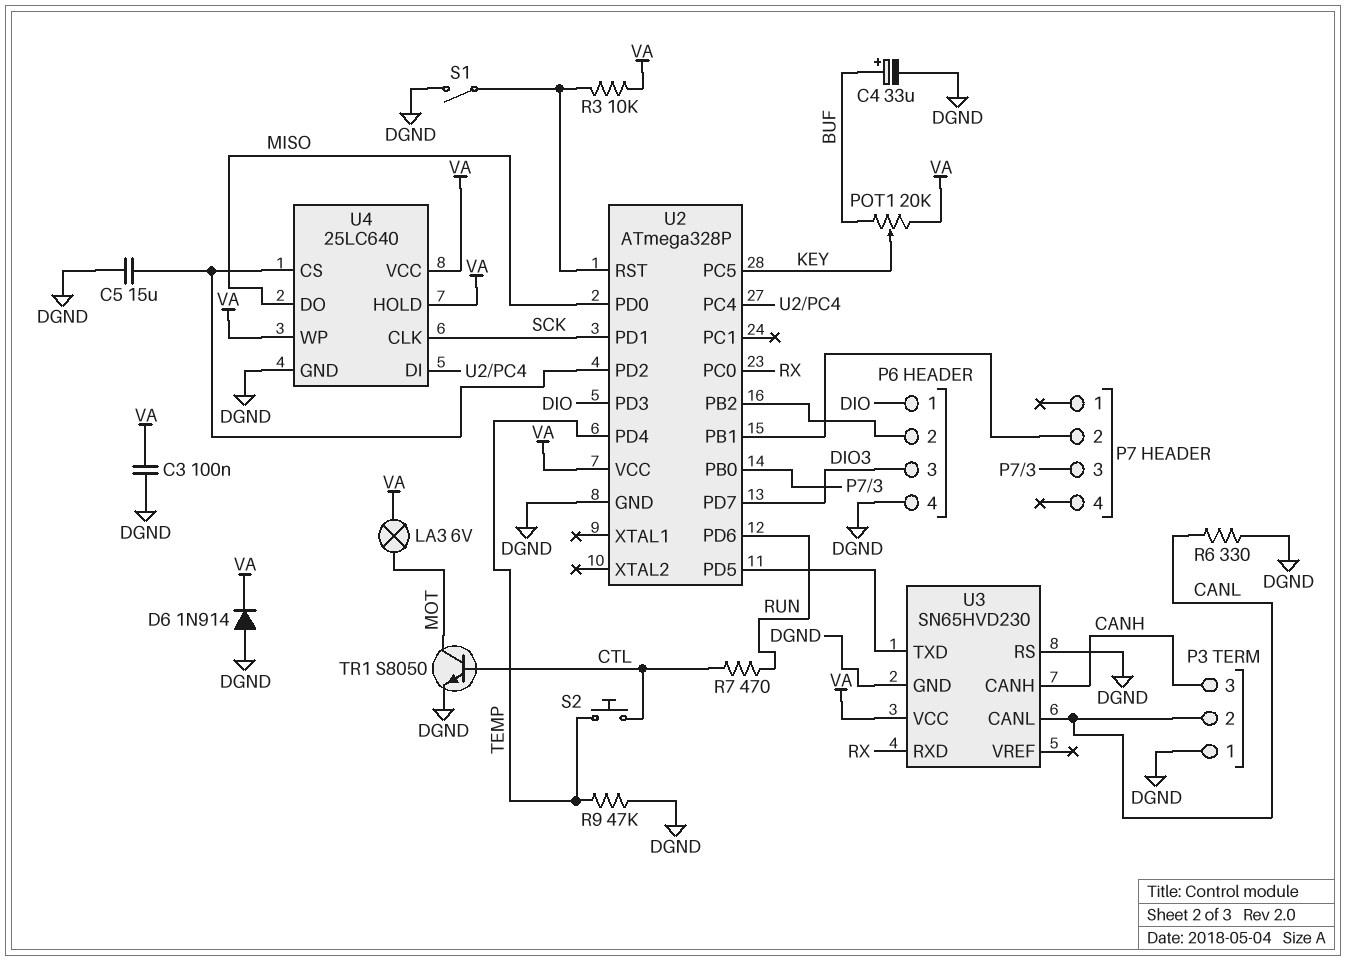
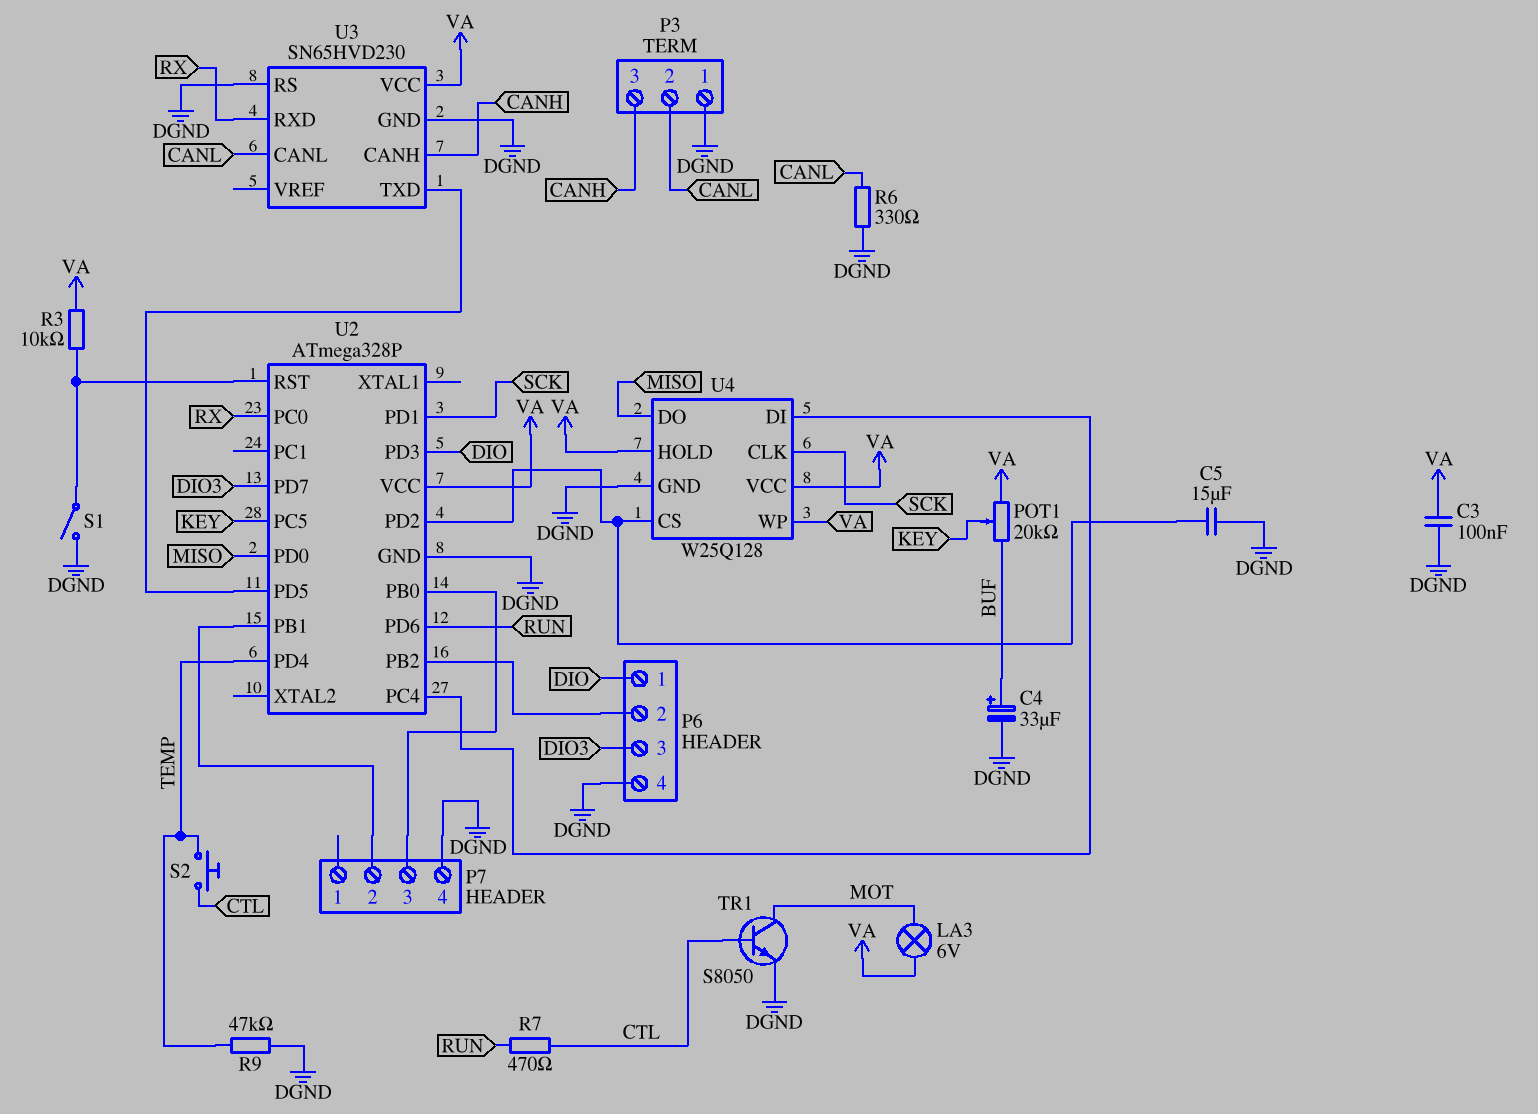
D6: diode 1N914 (A DGND, K VA) -> none
P7 pin 4: none -> DGND
U4: 25LC640 -> W25Q128

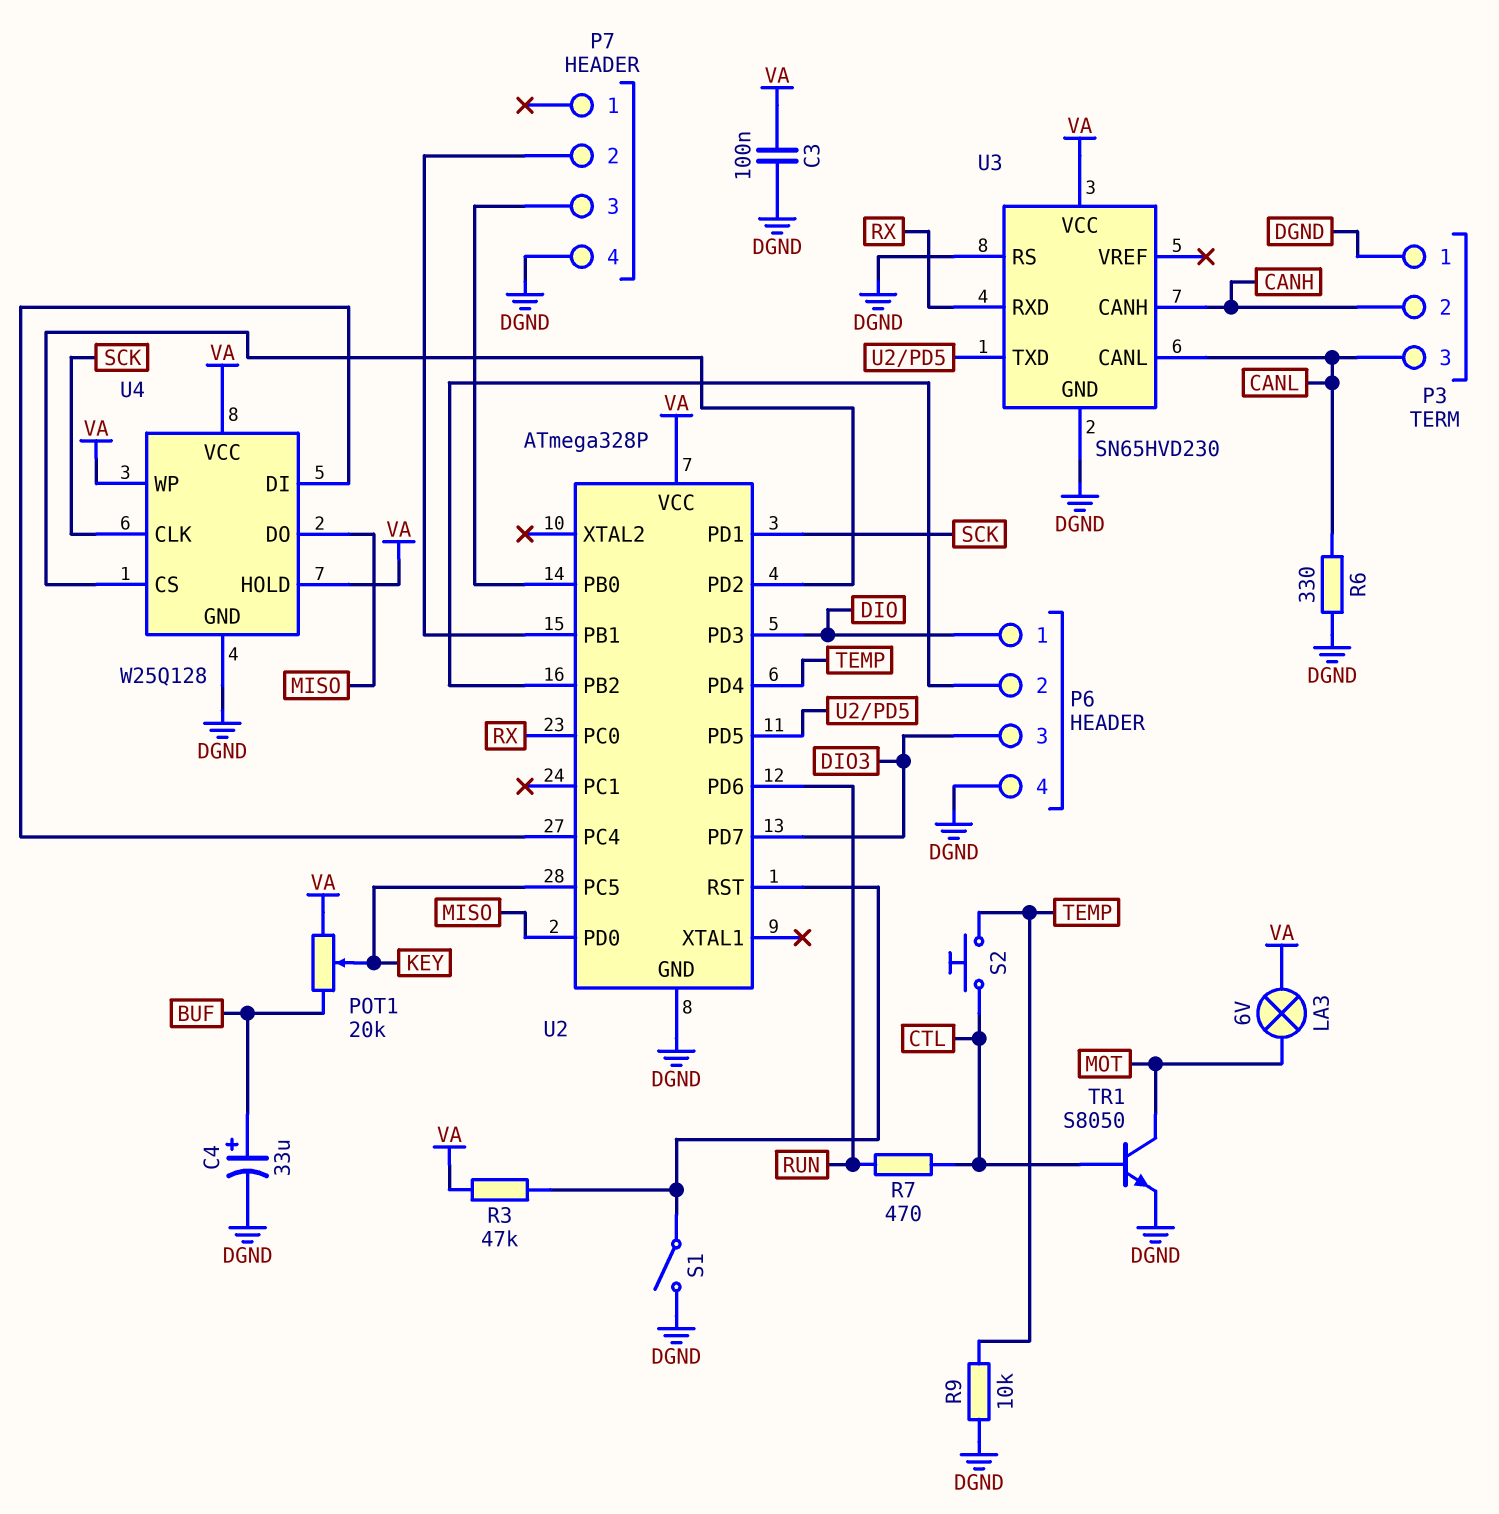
C5: 15uF (DGND, U2/PD2) -> none
P3 pin 2: CANL -> CANH
P3 pin 3: CANH -> CANL
R3: 10k (U2/RST, VA) -> 47k (U2/RST, VA)
R9: 47k (DGND, TEMP) -> 10k (DGND, TEMP)

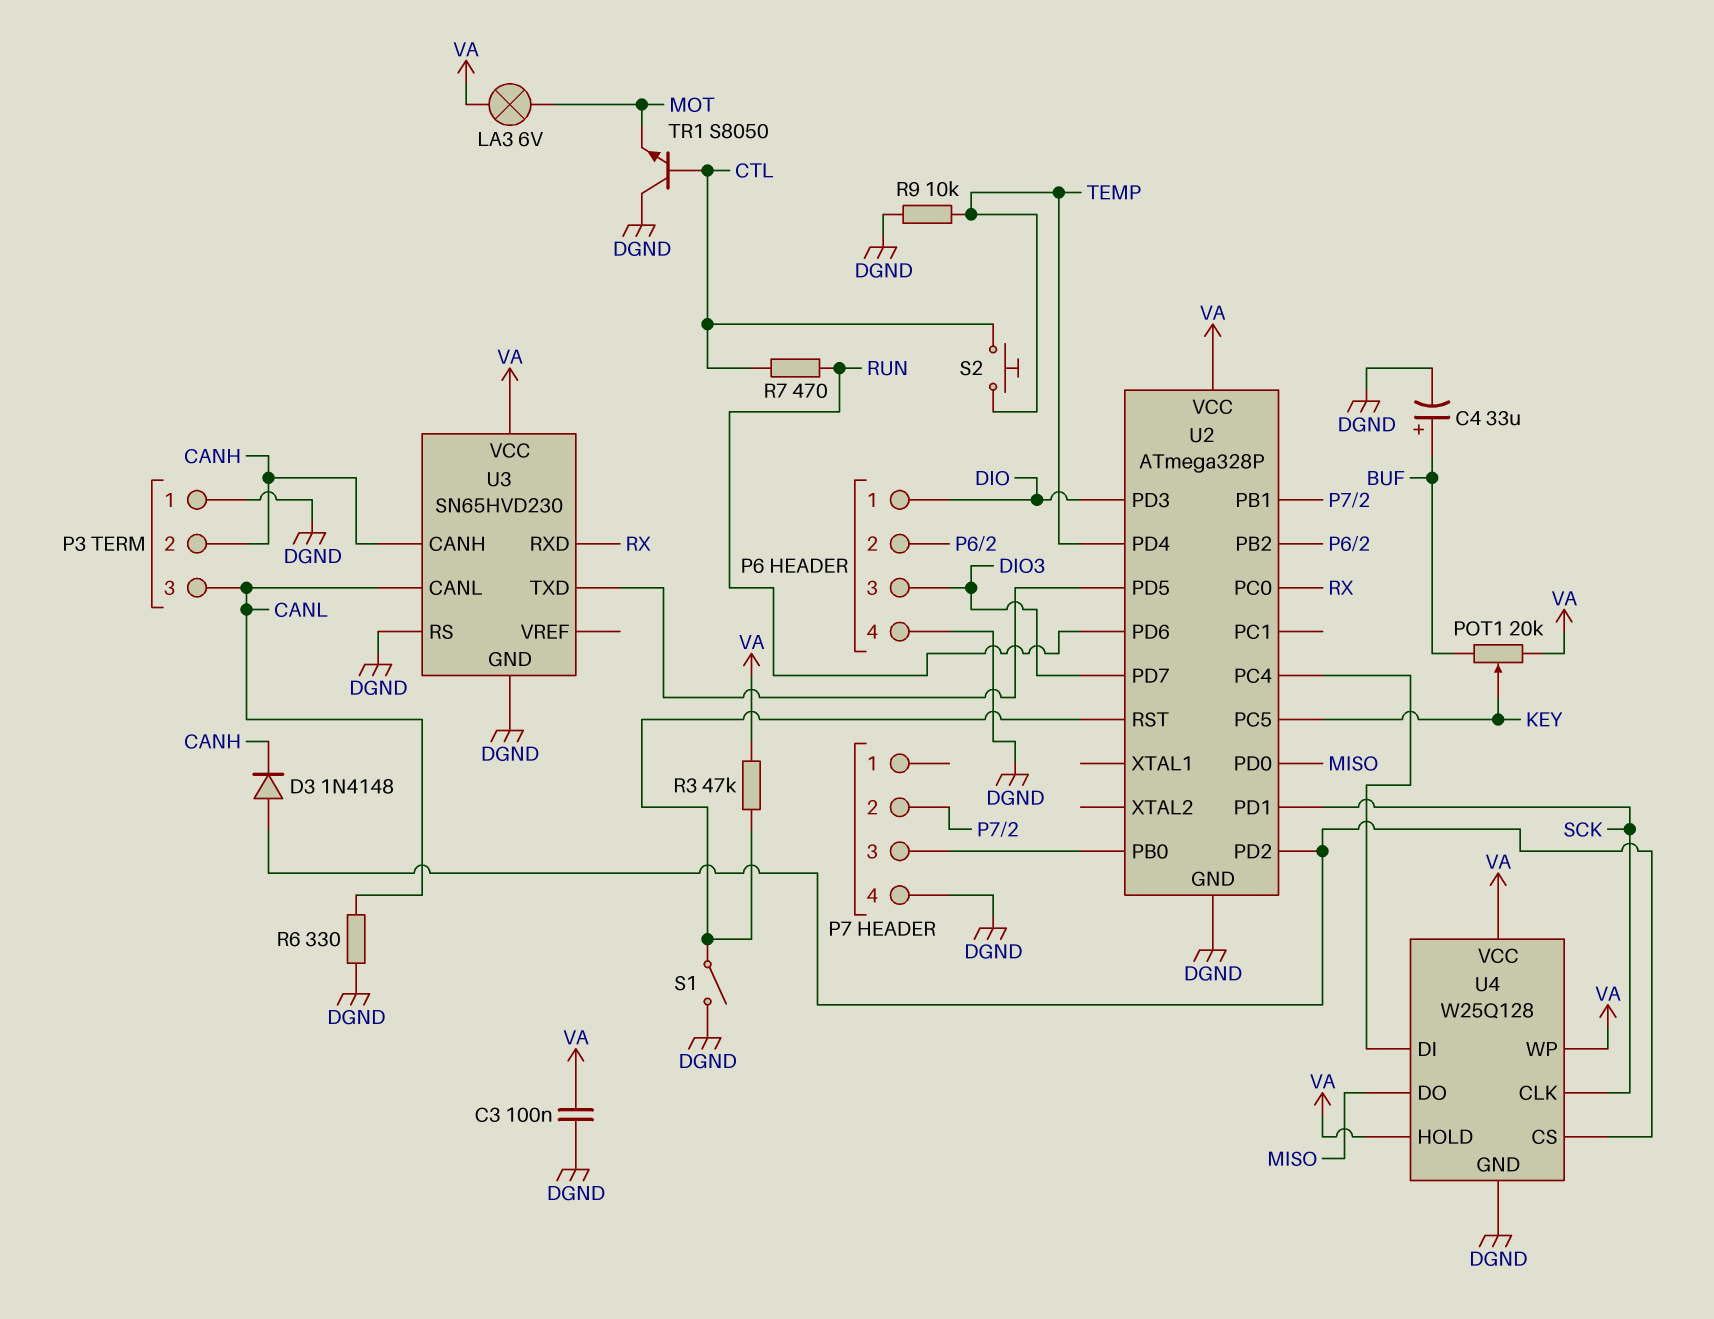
D3: none -> diode 1N4148 (A U2/PD2, K CANH)
TR1: NPN S8050 (B CTL, C MOT, E DGND) -> NPN S8050 (B CTL, C DGND, E MOT)

